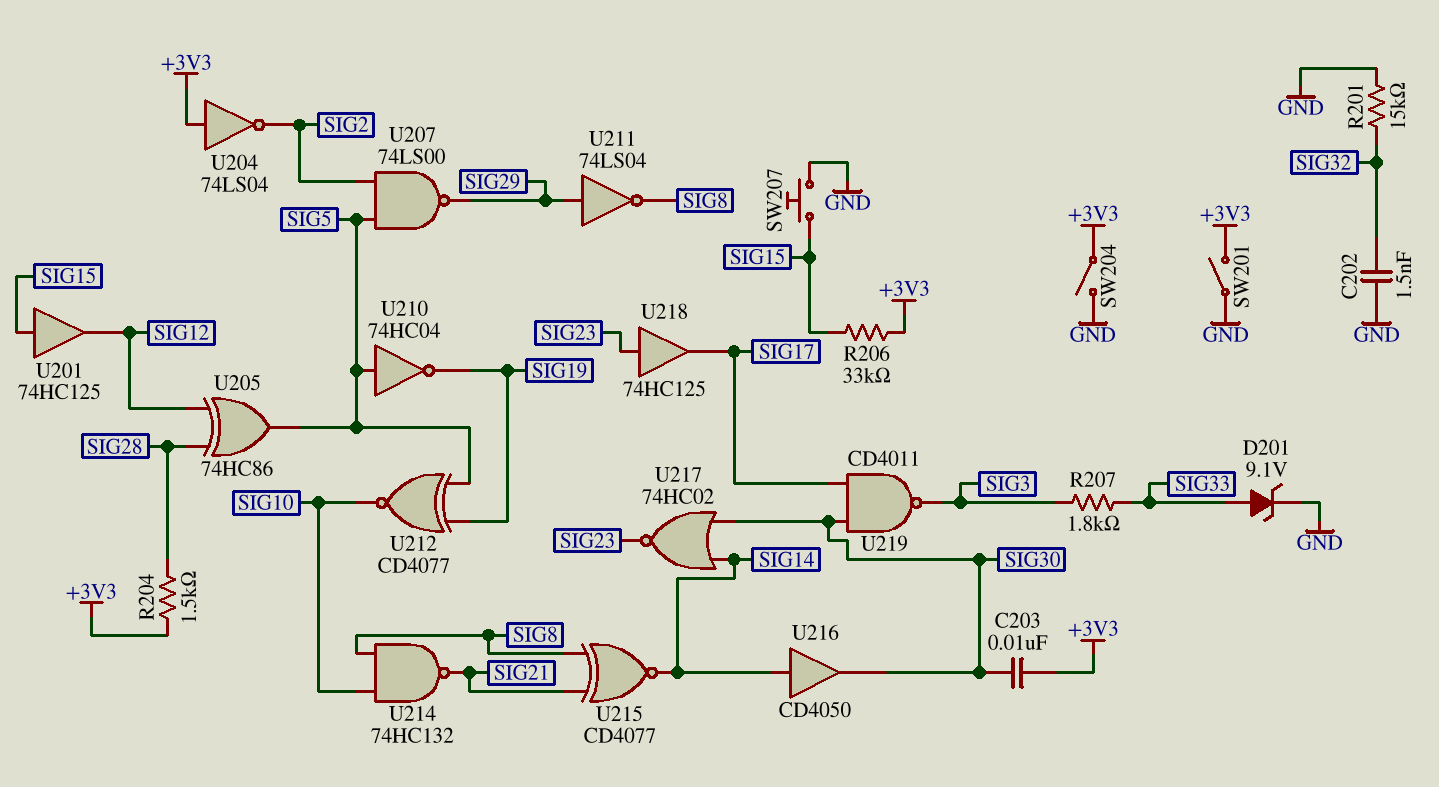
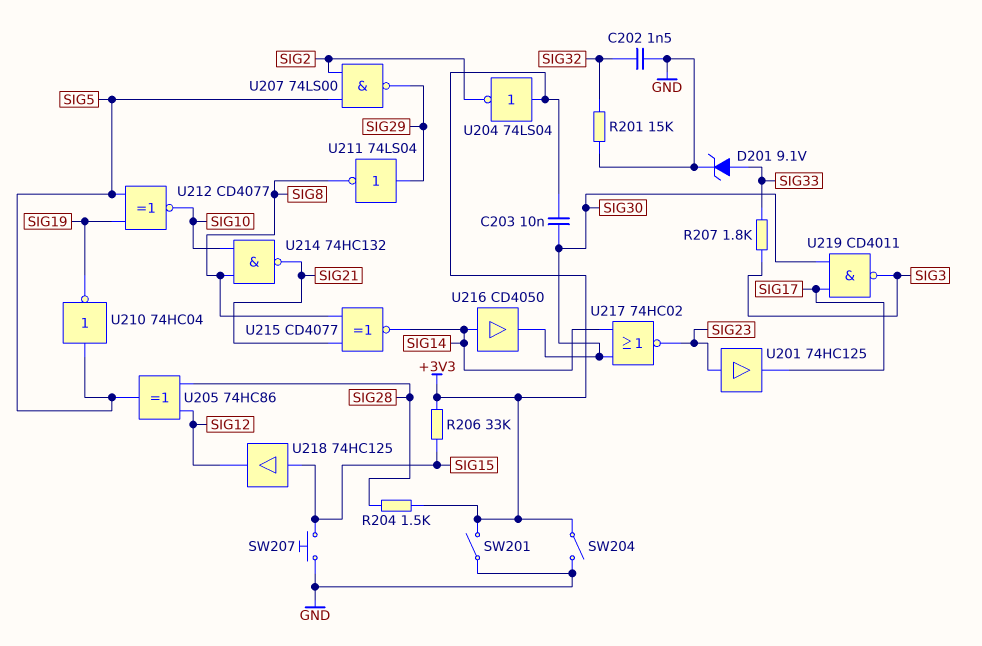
U201: buffer 74HC125 (in SIG15, out SIG12) -> buffer 74HC125 (in SIG23, out SIG17)
U218: buffer 74HC125 (in SIG23, out SIG17) -> buffer 74HC125 (in SIG15, out SIG12)

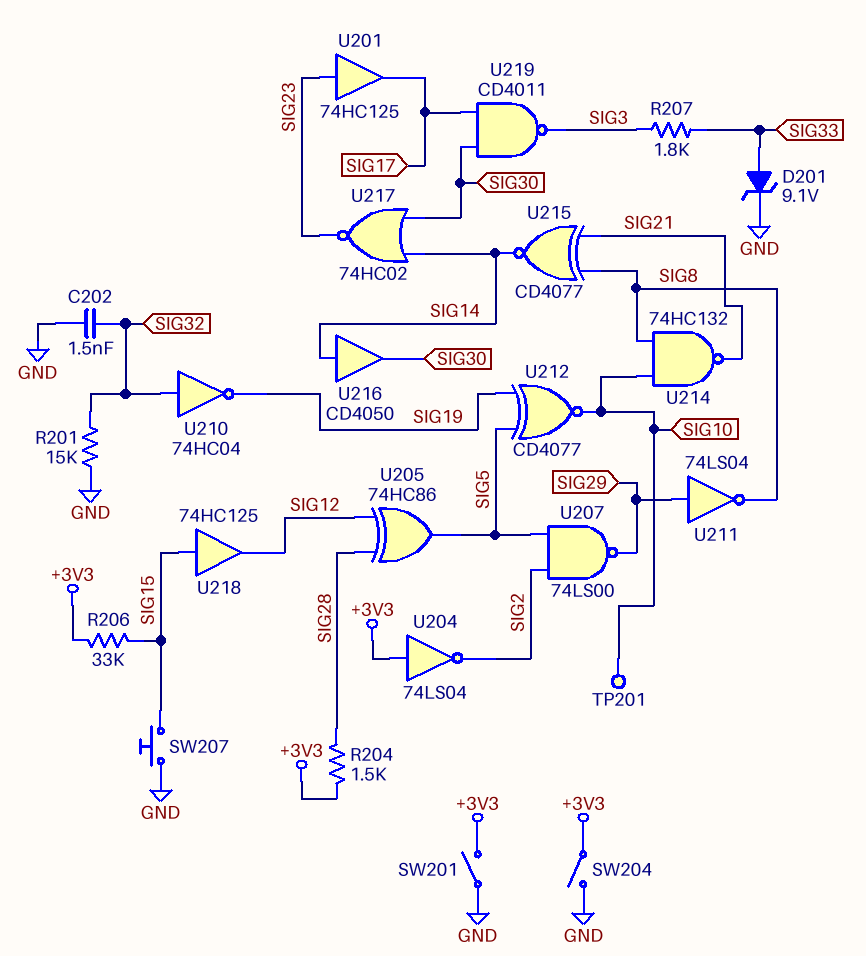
C203: 10nF (+3V3, SIG30) -> none
TP201: none -> test point (SIG10)
U210: NOT 74HC04 (in SIG5, out SIG19) -> NOT 74HC04 (in SIG32, out SIG19)

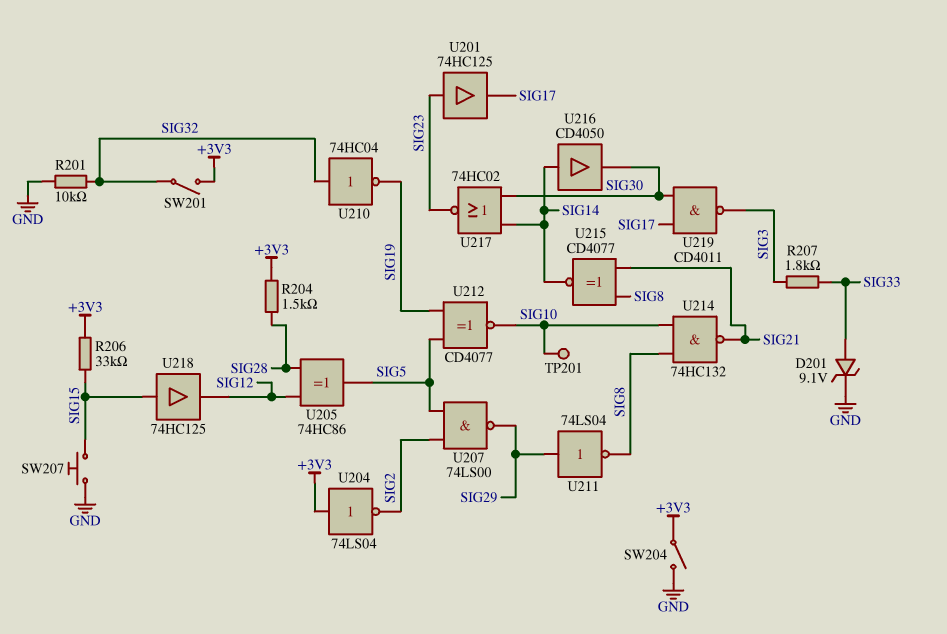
C202: 1.5nF (GND, SIG32) -> none
R201: 15k (GND, SIG32) -> 10k (GND, SIG32)
SW201: switch (+3V3, GND) -> switch (+3V3, SIG32)

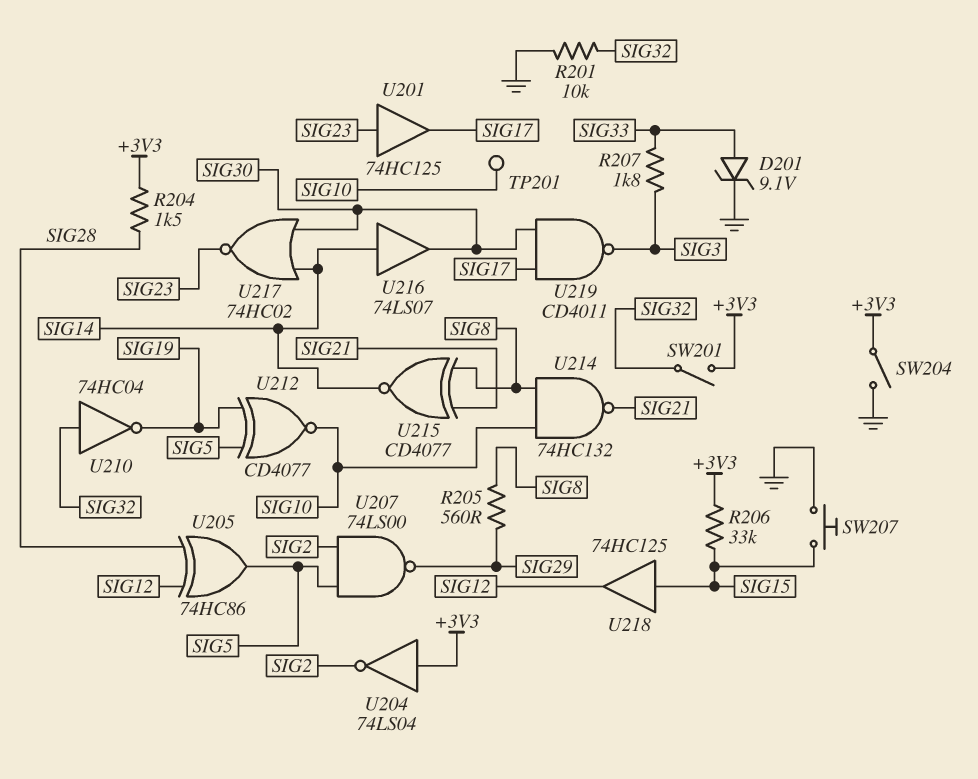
R205: none -> 560 (SIG8, SIG29)
U211: NOT 74LS04 (in SIG29, out SIG8) -> none
U216: buffer CD4050 (in SIG14, out SIG30) -> buffer 74LS07 (in SIG14, out SIG30)

